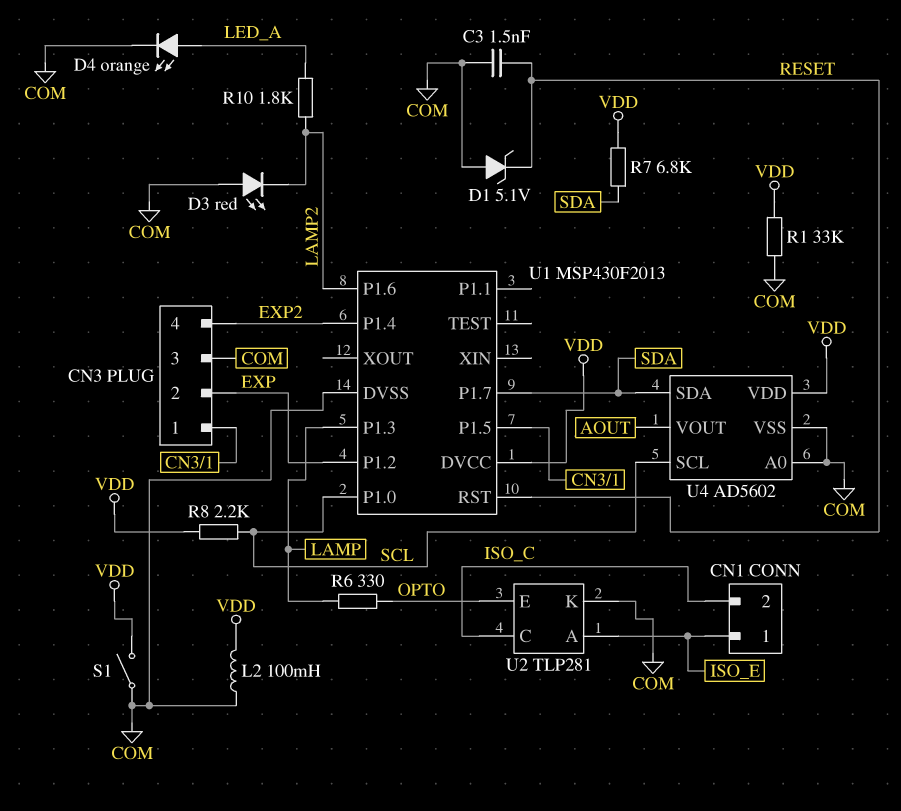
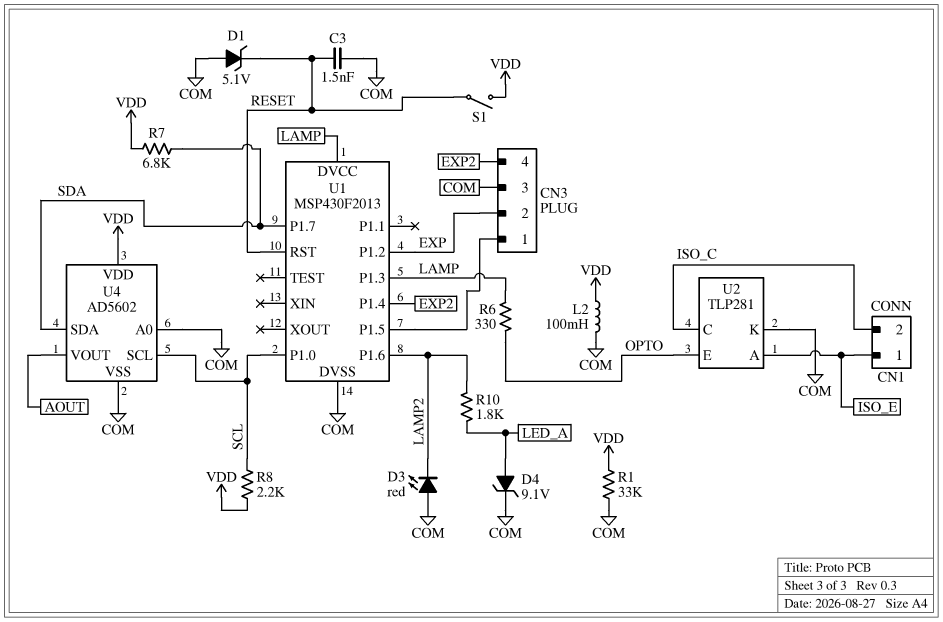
D4: LED orange (A LED_A, K COM) -> zener 9.1V (A LED_A, K COM)
S1: switch (COM, VDD) -> switch (RESET, VDD)
U1 pin DVCC: VDD -> LAMP

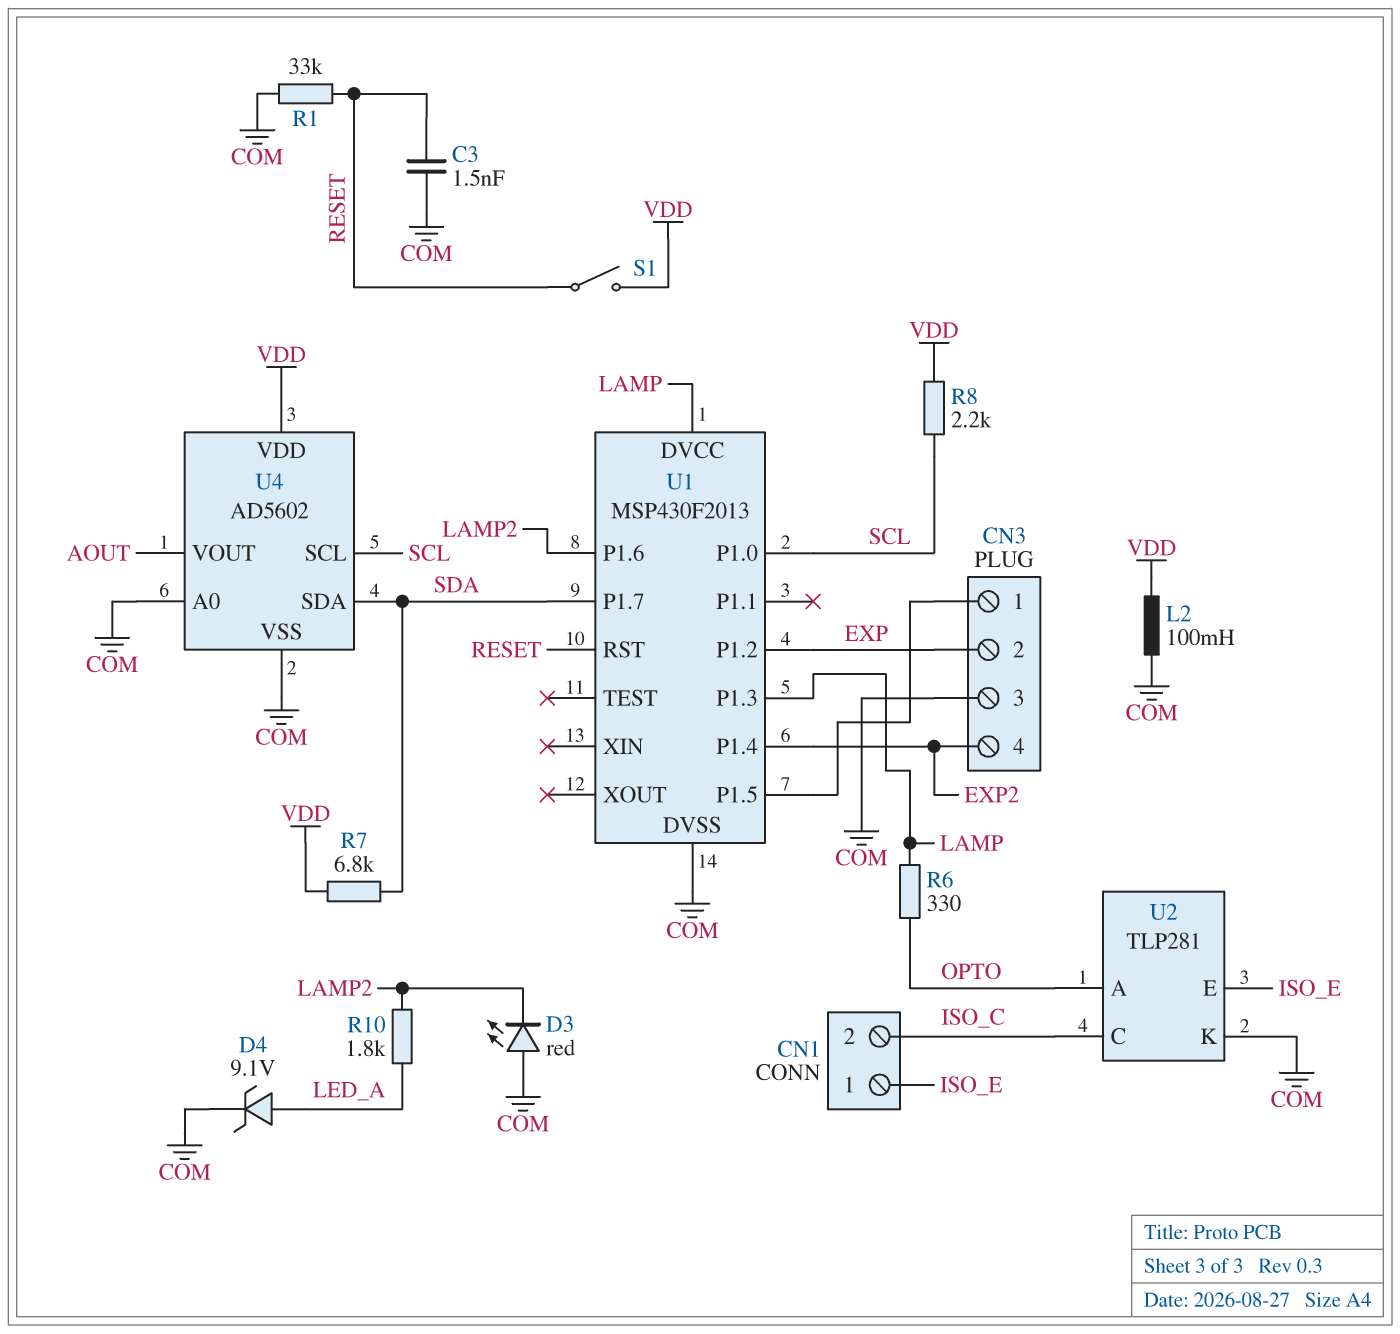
D1: zener 5.1V (A COM, K RESET) -> none
R1: 33k (COM, VDD) -> 33k (COM, RESET)
U2 pin A: ISO_E -> OPTO
U2 pin E: OPTO -> ISO_E

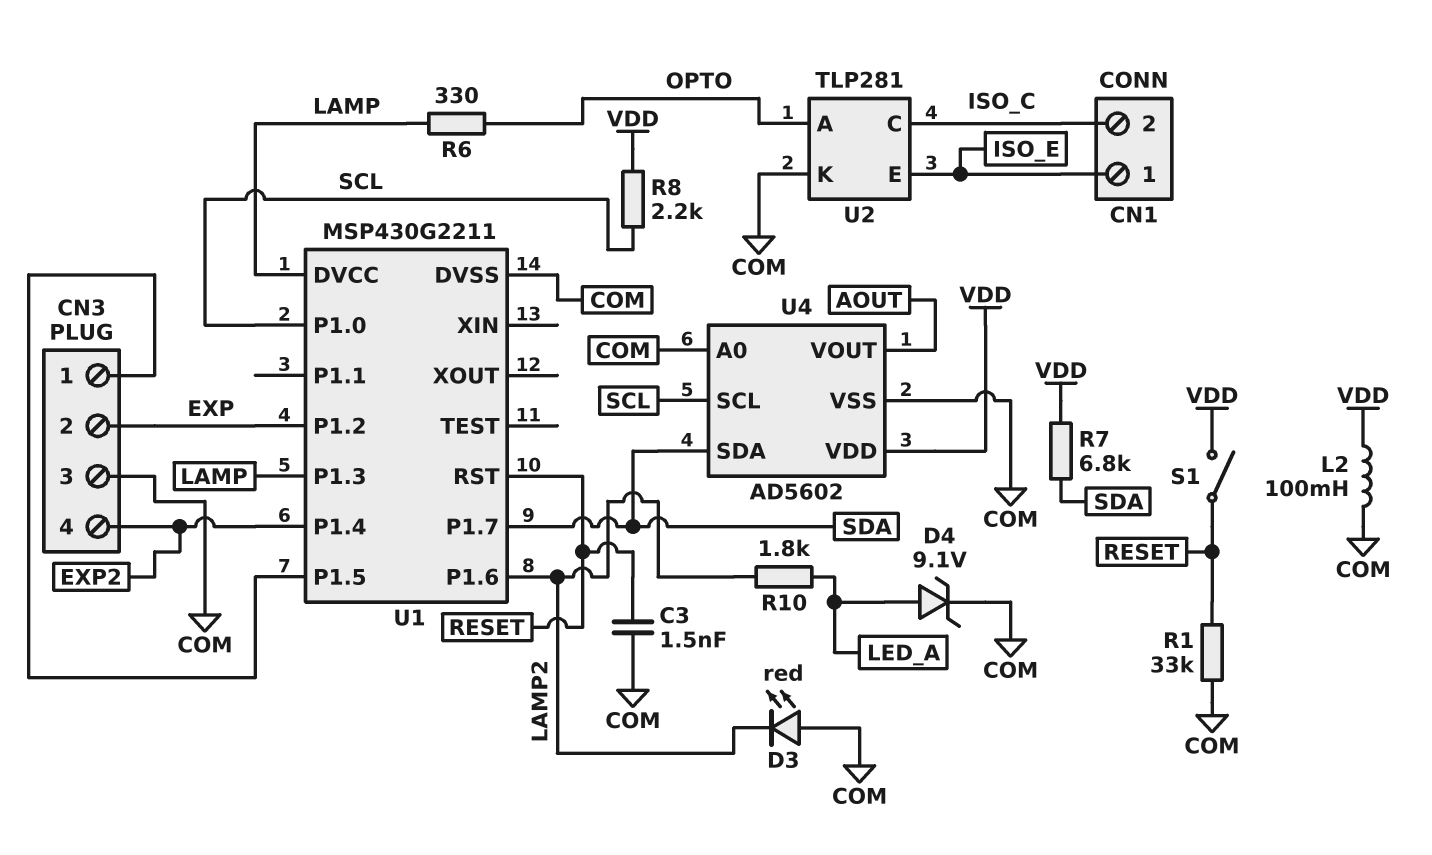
U1: MSP430F2013 -> MSP430G2211

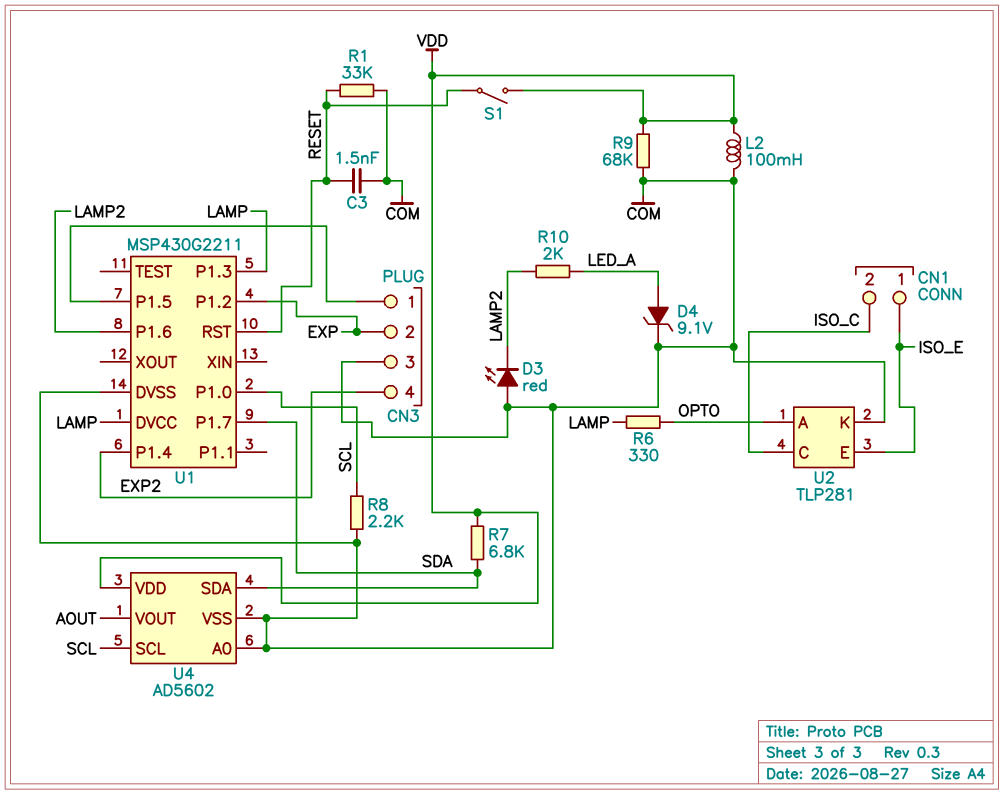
R8: 2.2k (SCL, VDD) -> 2.2k (COM, SCL)
R9: none -> 68k (COM, VDD)
R10: 1.8k (LAMP2, LED_A) -> 2k (LAMP2, LED_A)

